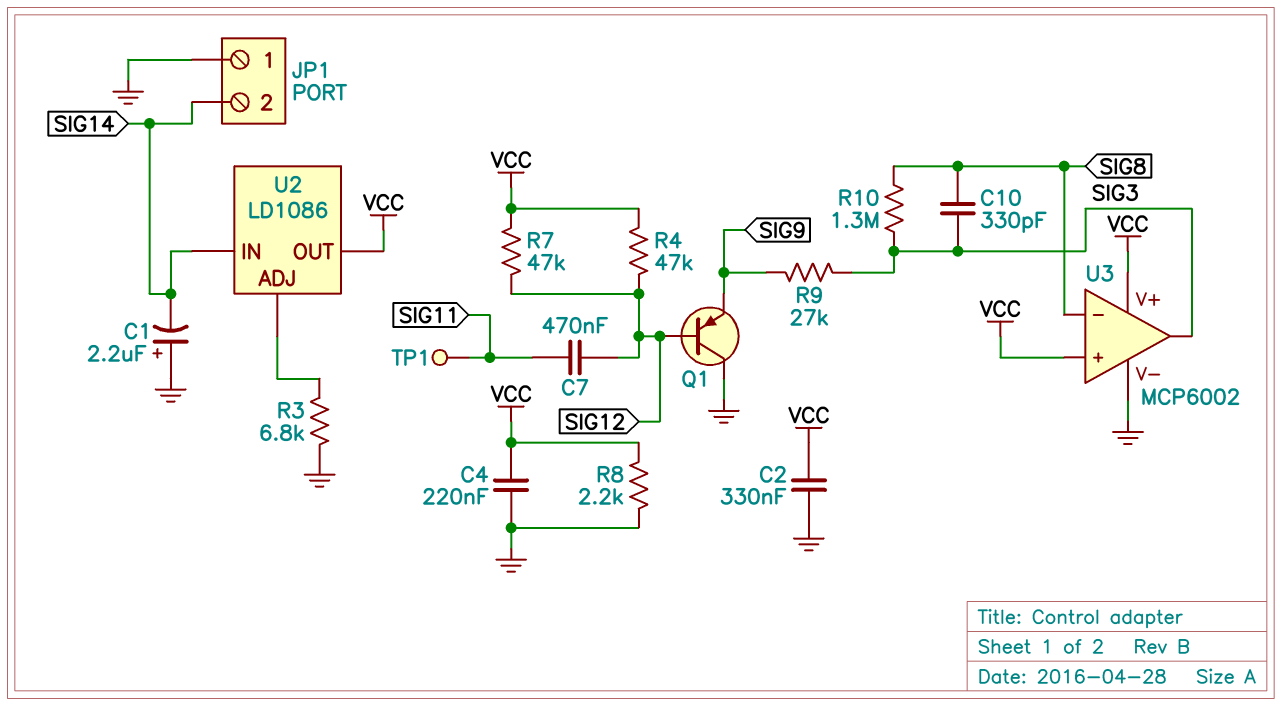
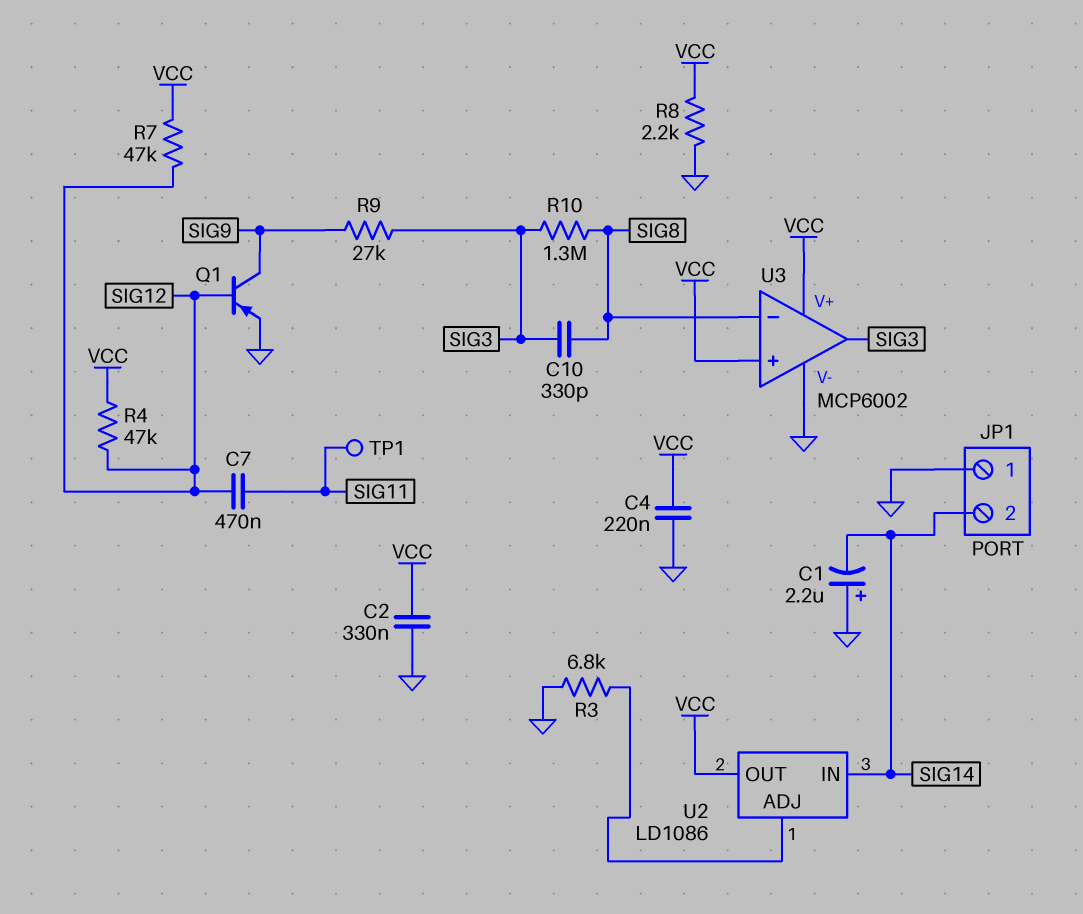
Q1: PNP (B SIG12, C GND, E SIG9) -> PNP (B SIG12, C SIG9, E GND)

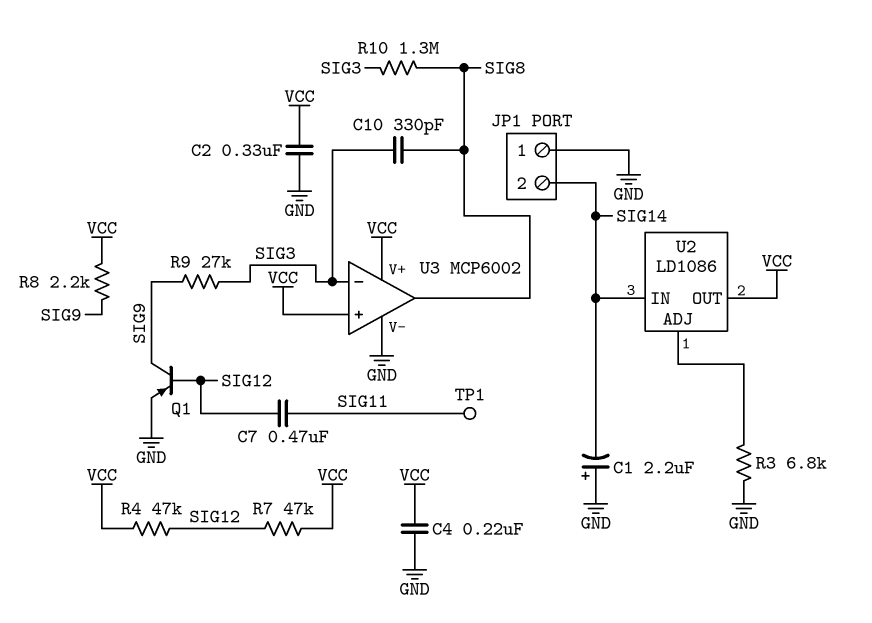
R8: 2.2k (GND, VCC) -> 2.2k (SIG9, VCC)
U3 pin in-: SIG8 -> SIG3
U3 pin out: SIG3 -> SIG8

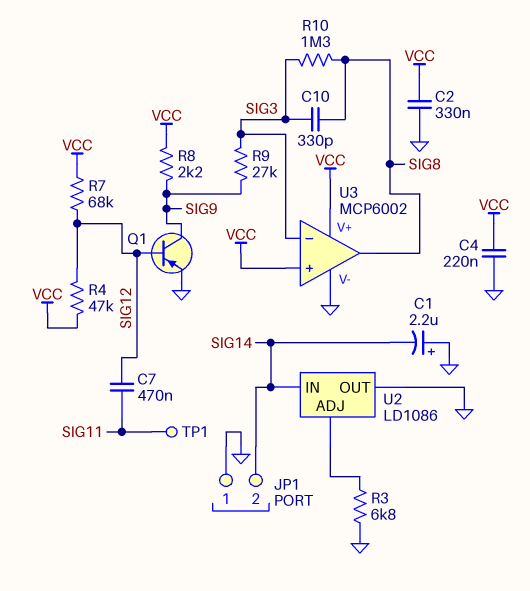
R7: 47k (SIG12, VCC) -> 68k (SIG12, VCC)
U2 pin OUT: VCC -> GND

